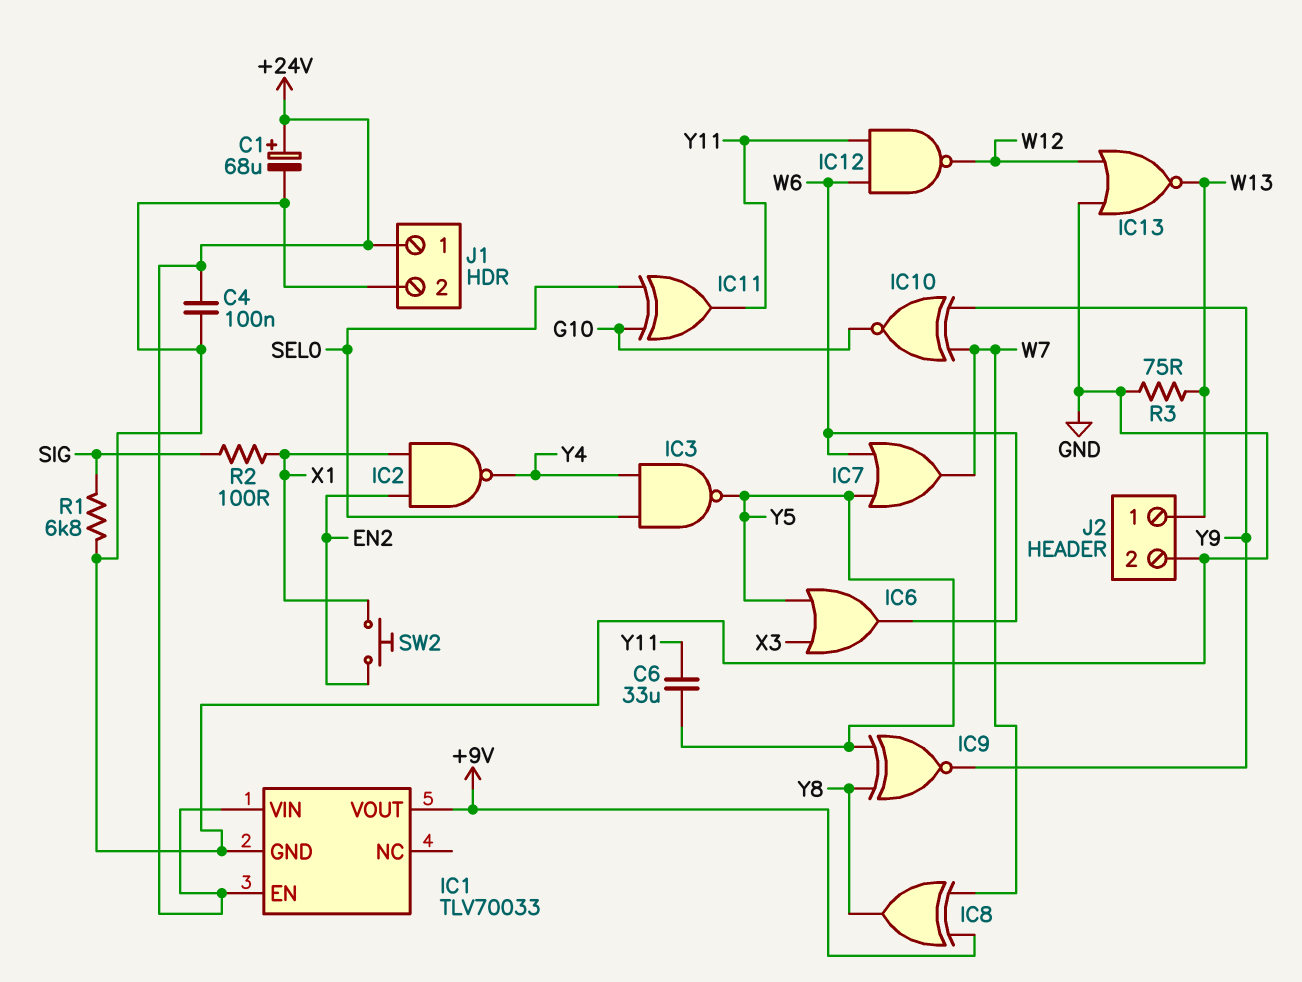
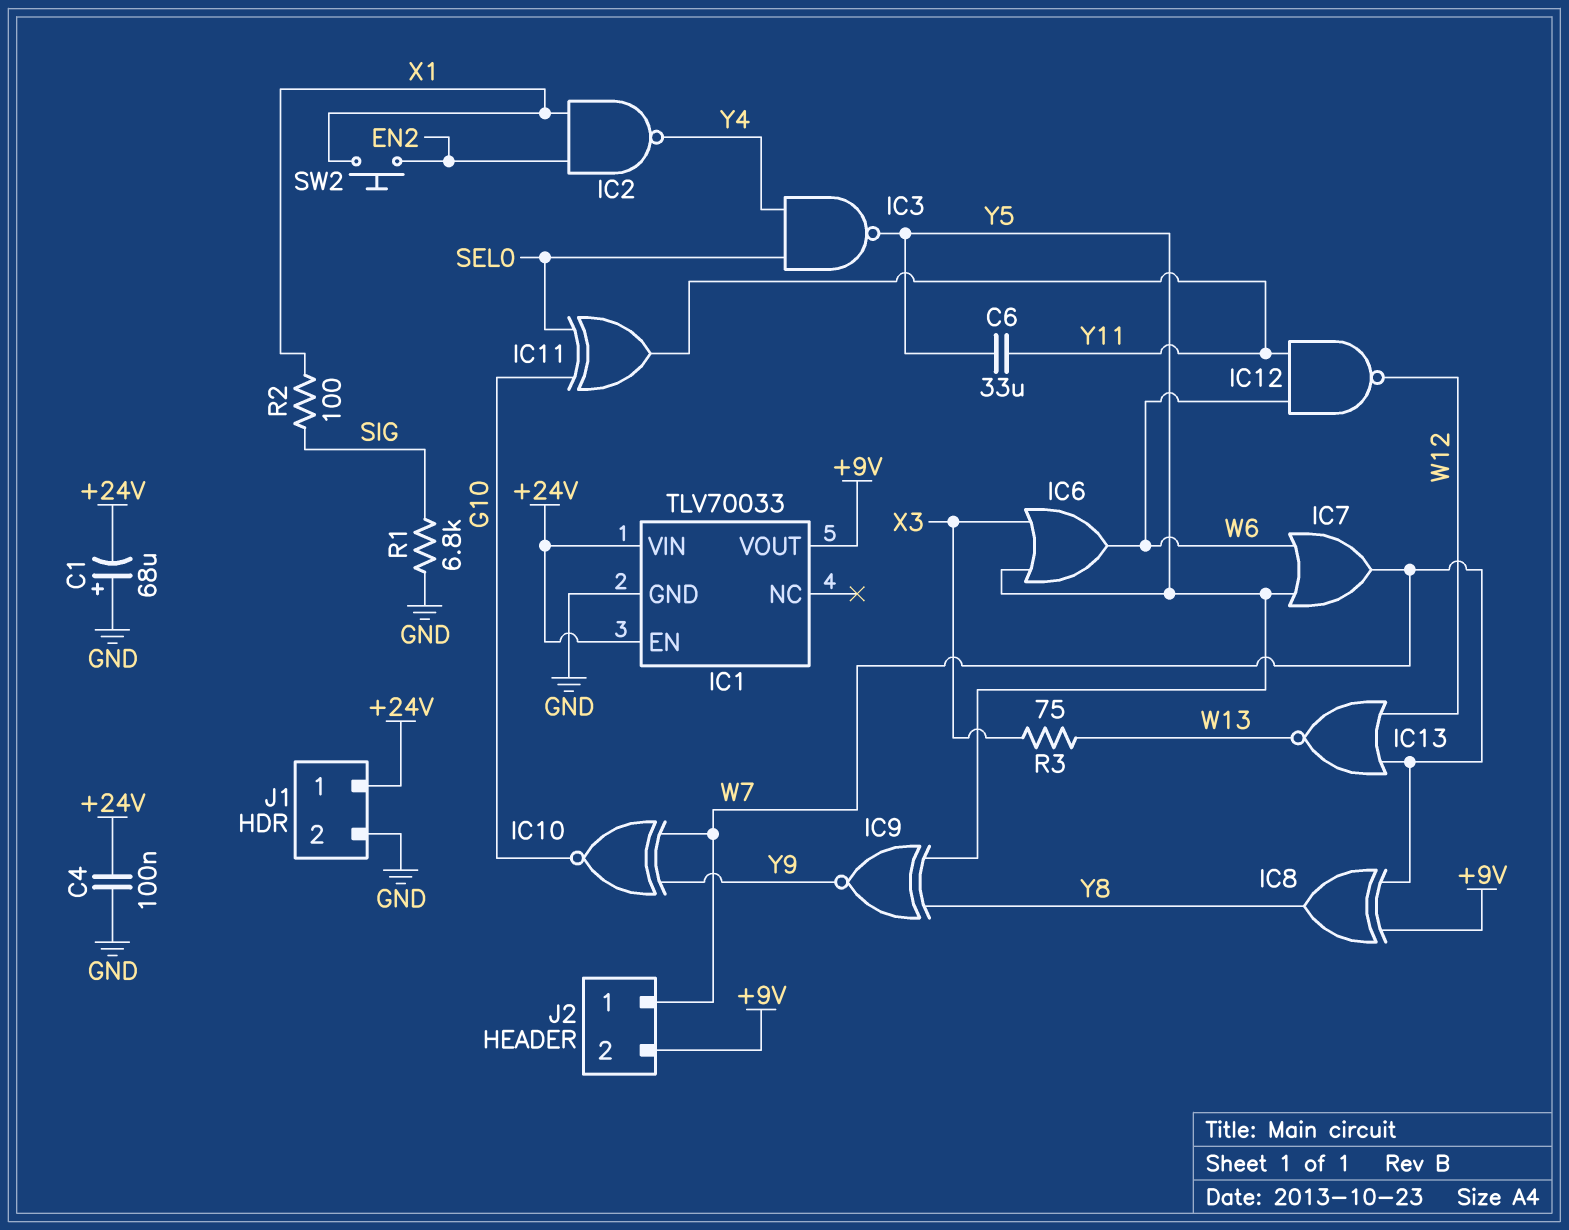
C1: 68uF (plus +24V, minus GND) -> 68uF (plus GND, minus +24V)
IC13: NOR (in GND, in W12, out W13) -> NOR (in W7, in W12, out W13)
J2 pin 1: W13 -> W7
J2 pin 2: GND -> +9V
R3: 75 (GND, W13) -> 75 (W13, X3)

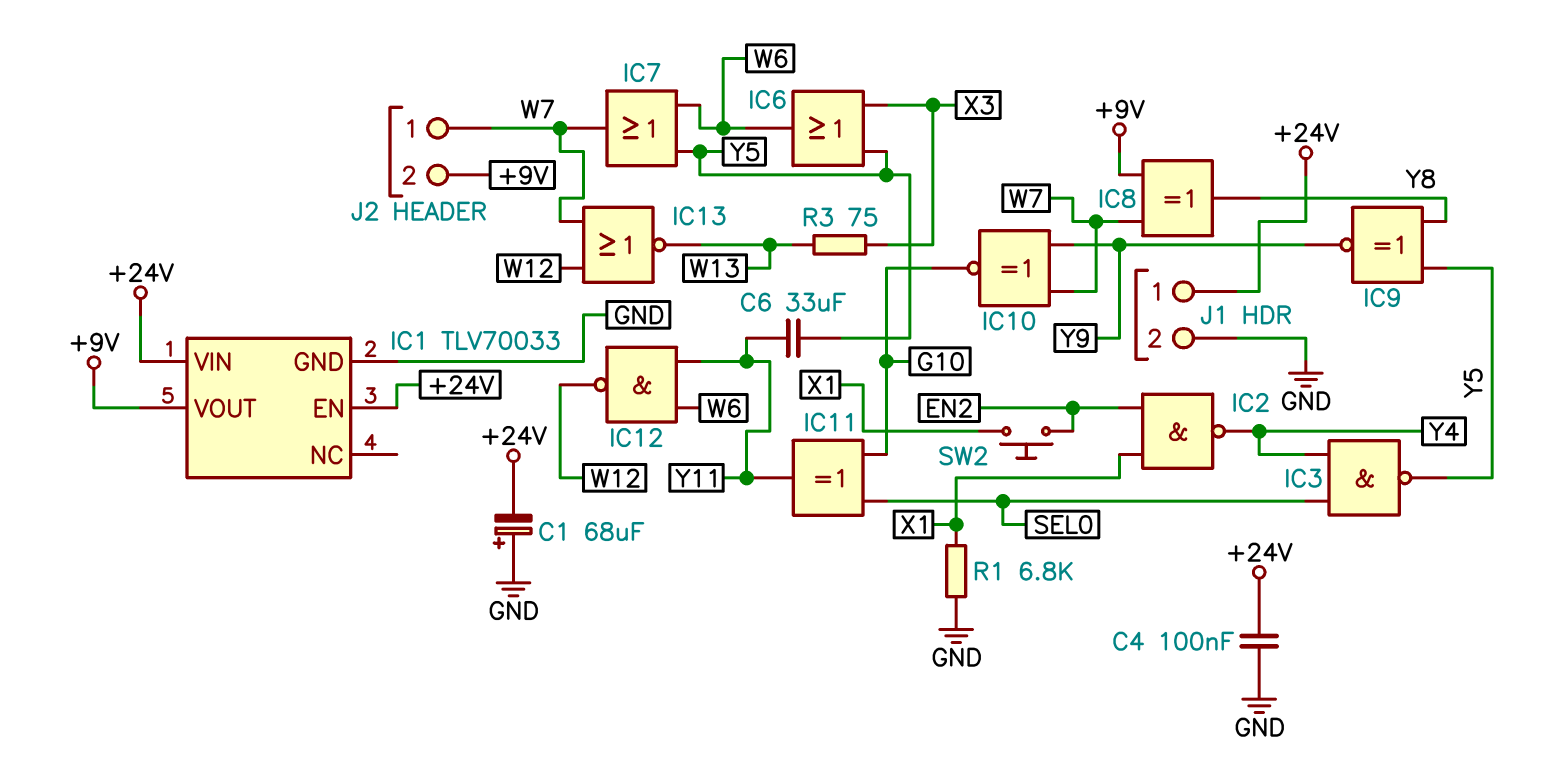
R1: 6.8k (GND, SIG) -> 6.8k (GND, X1)
R2: 100 (SIG, X1) -> none

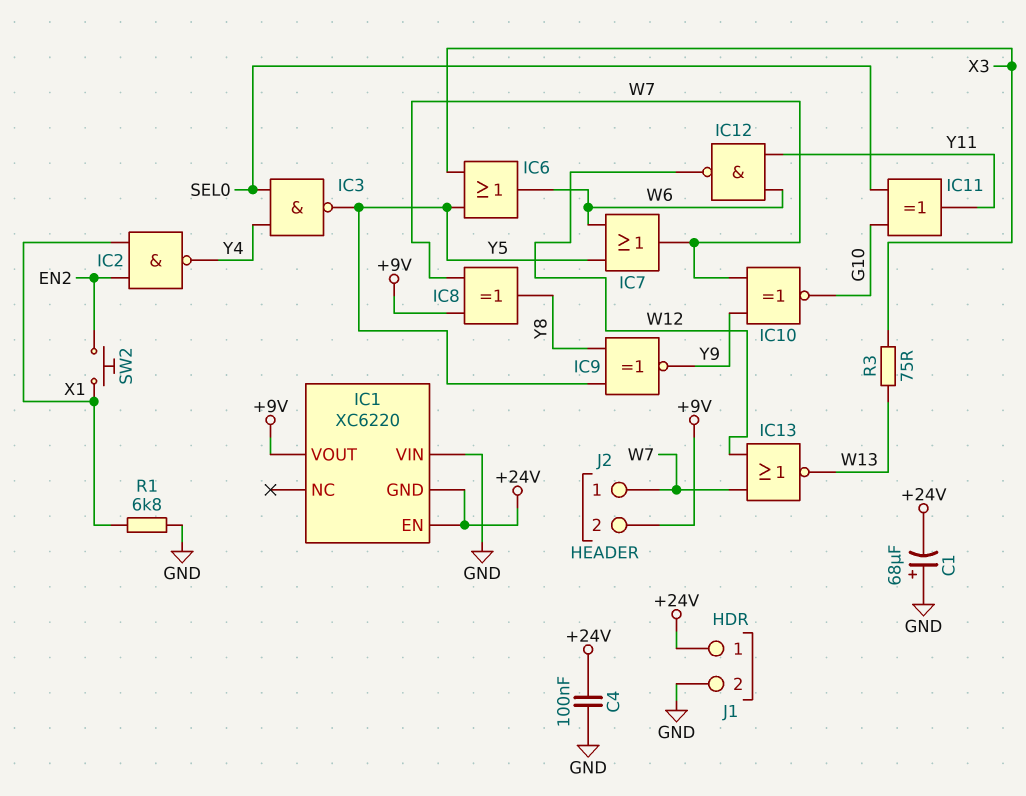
C6: 33uF (Y5, Y11) -> none
IC1: TLV70033 -> XC6220
IC1 pin GND: GND -> +24V
IC1 pin VIN: +24V -> GND

